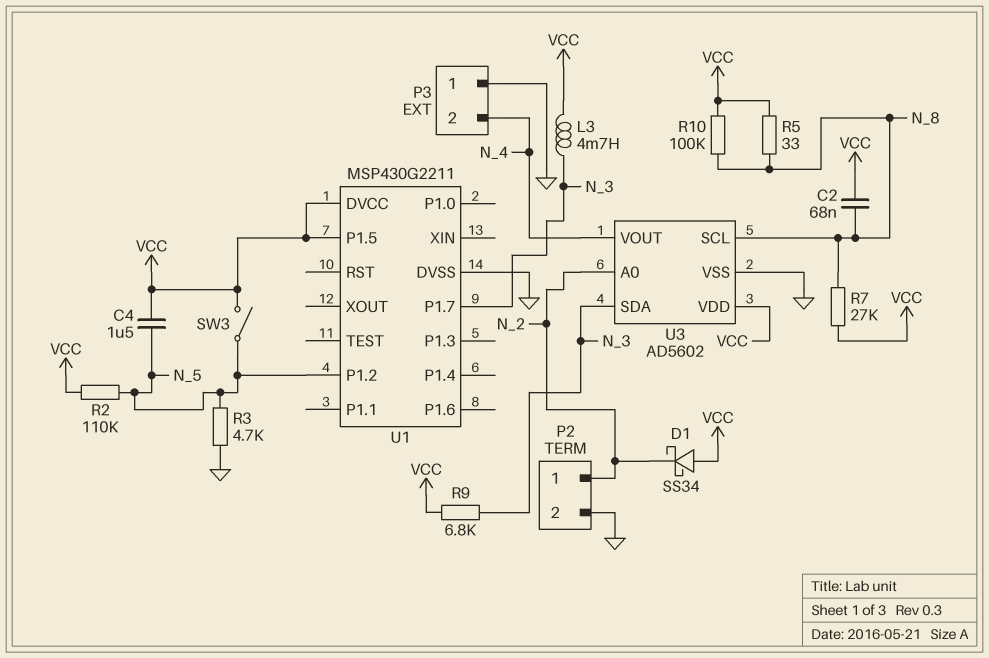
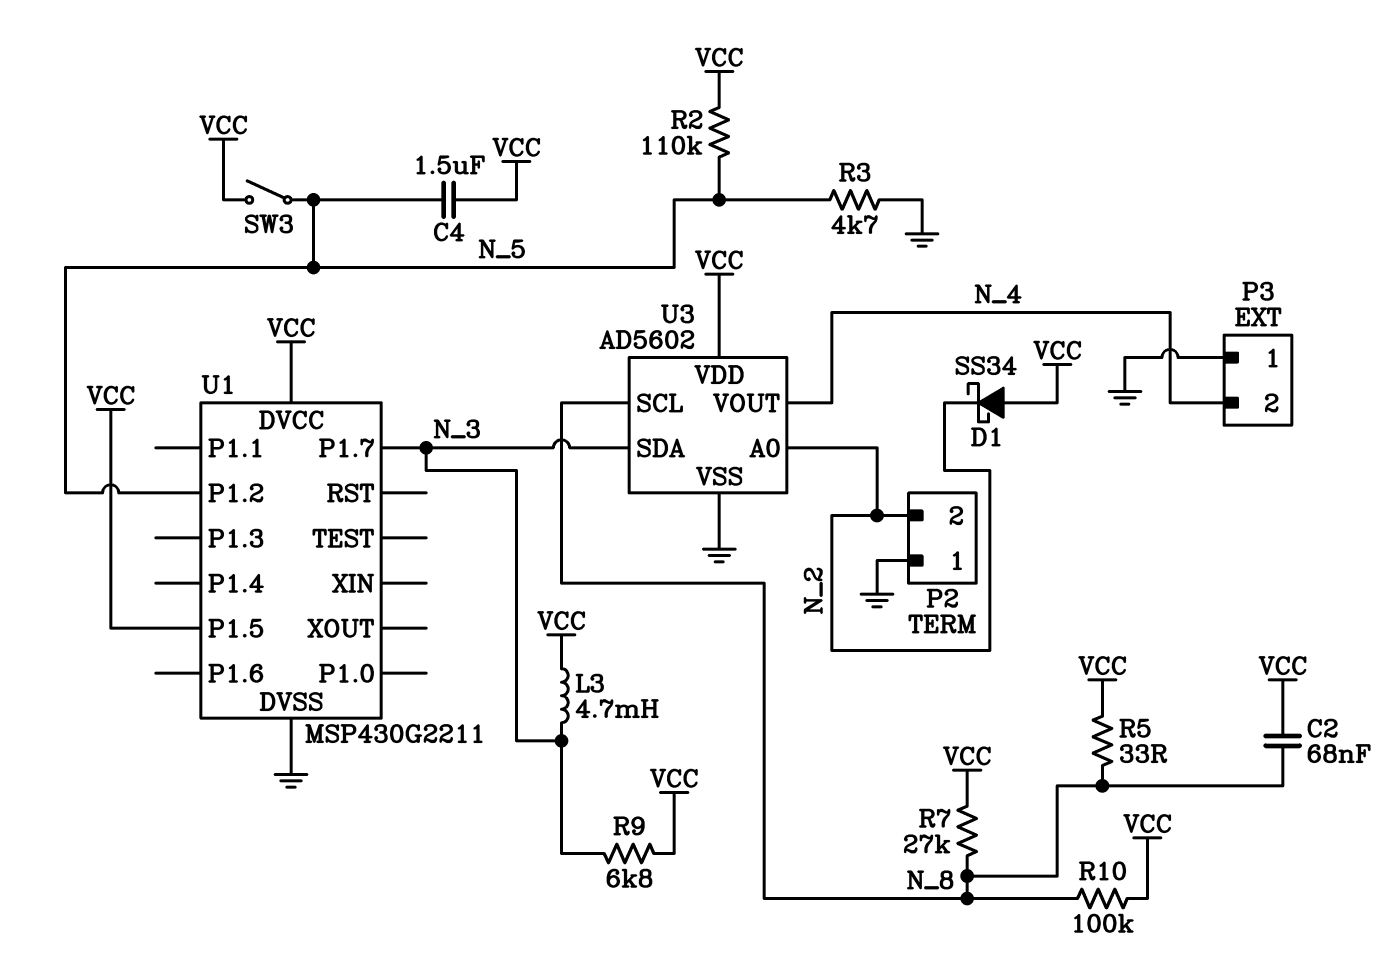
P2 pin 1: N_2 -> GND
P2 pin 2: GND -> N_2

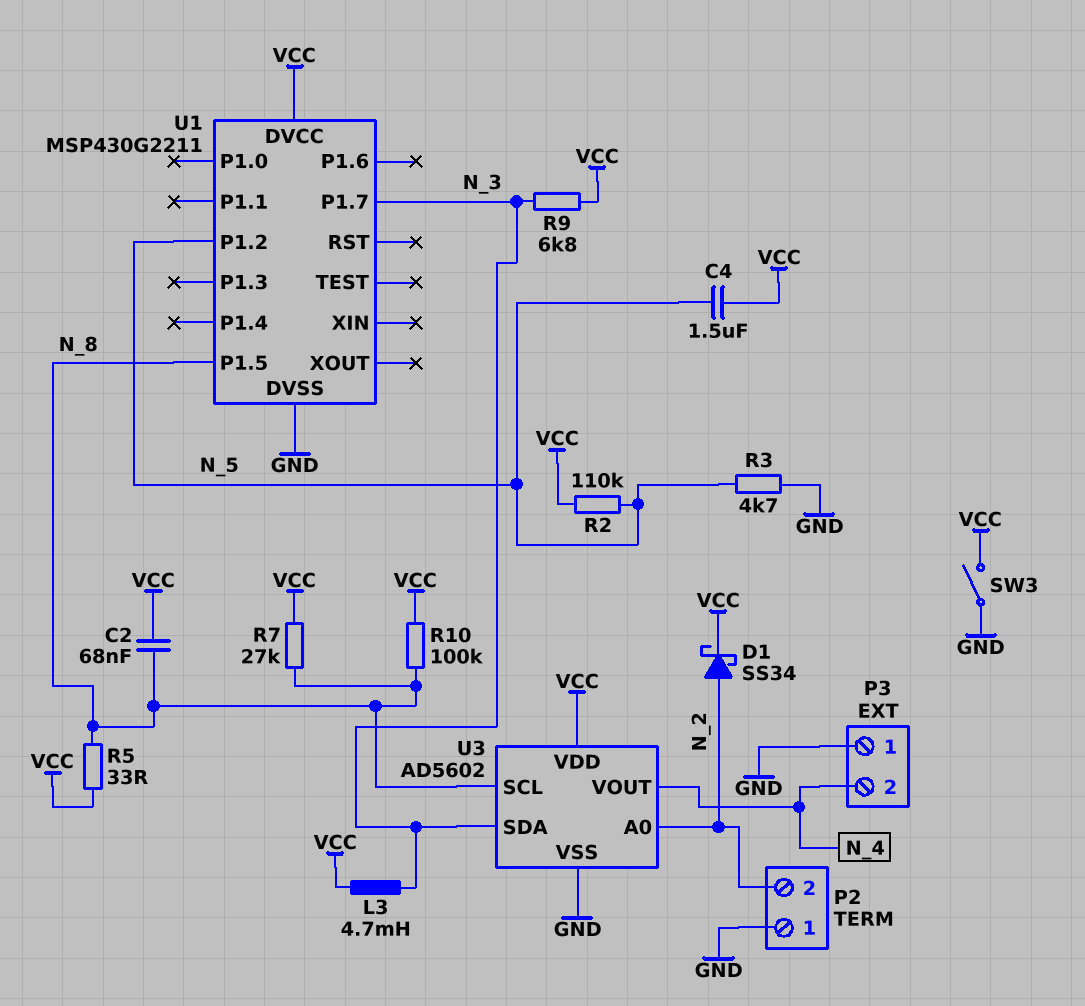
D1: schottky SS34 (A VCC, K N_2) -> schottky SS34 (A N_2, K VCC)
SW3: switch (N_5, VCC) -> switch (GND, VCC)
U1 pin P1.5: VCC -> N_8

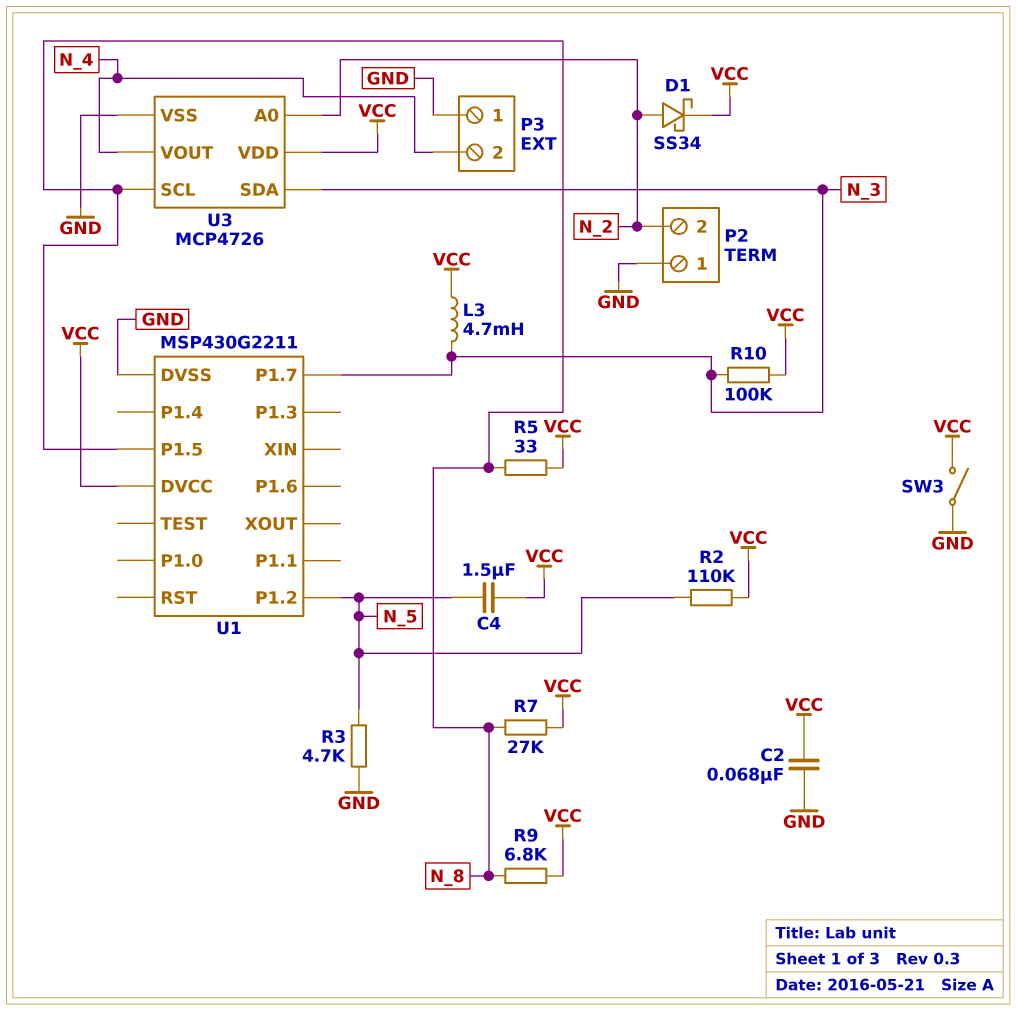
C2: 68nF (N_8, VCC) -> 68nF (GND, VCC)
R9: 6.8k (N_3, VCC) -> 6.8k (N_8, VCC)
R10: 100k (N_8, VCC) -> 100k (N_3, VCC)
U3: AD5602 -> MCP4726

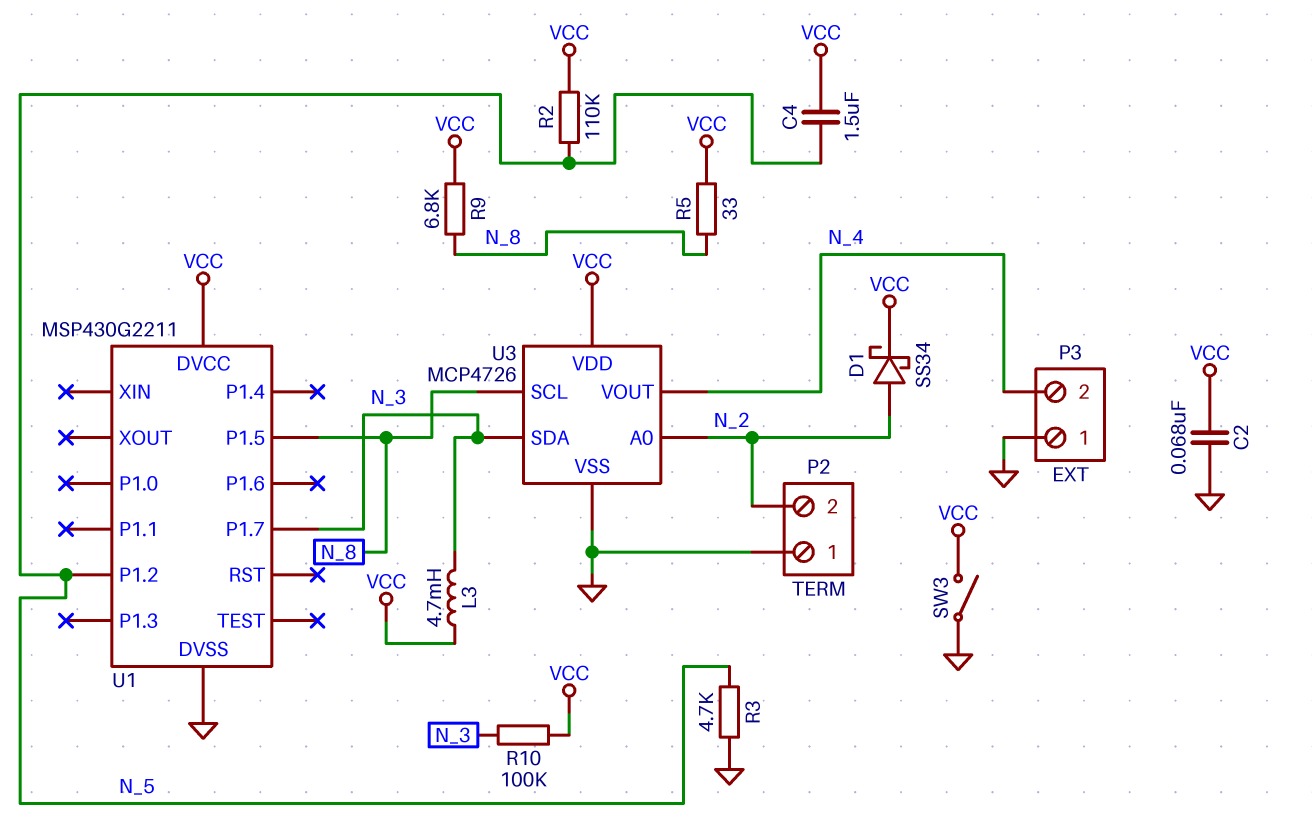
R7: 27k (N_8, VCC) -> none

